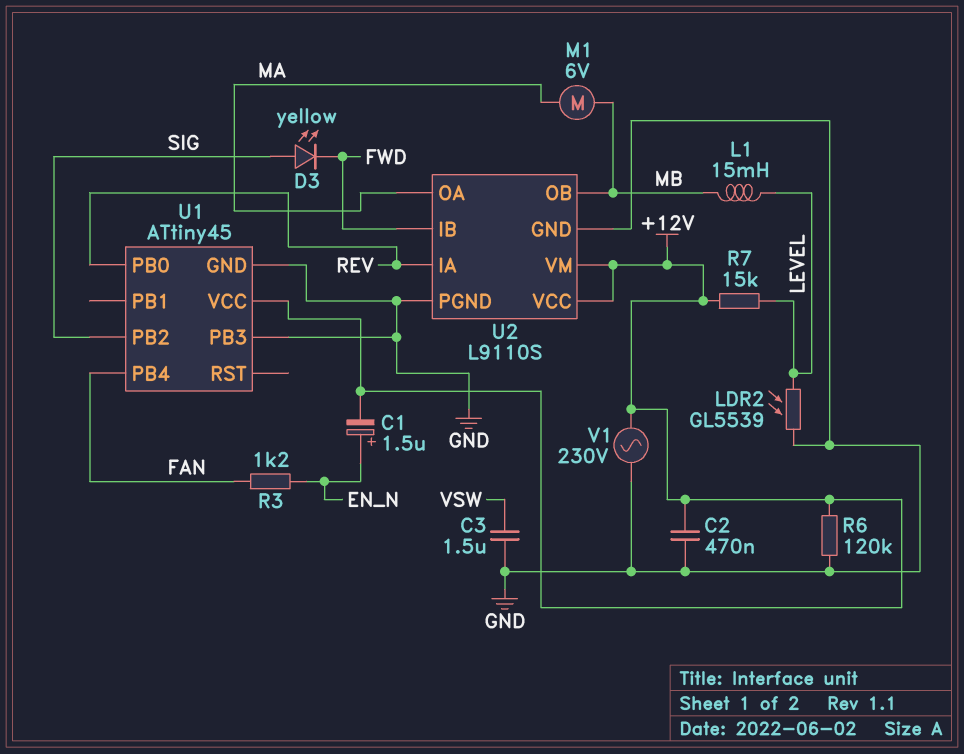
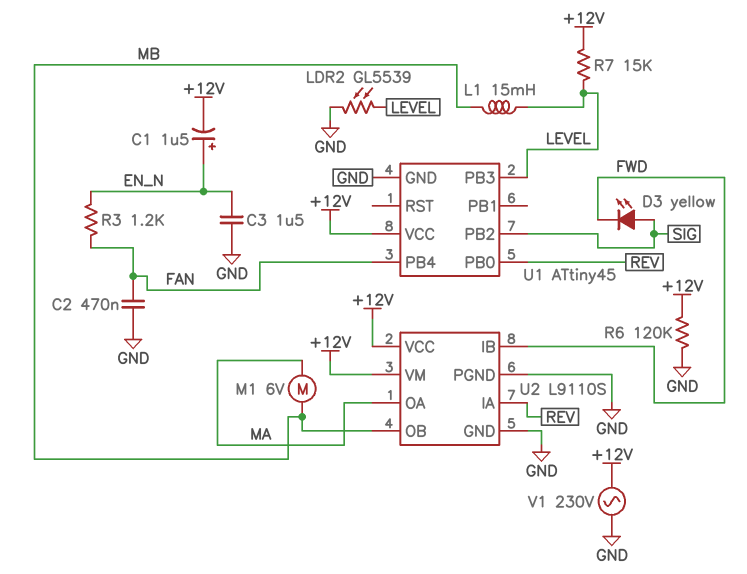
C2: 470nF (+12V, GND) -> 470nF (FAN, GND)
C3: 1.5uF (GND, VSW) -> 1.5uF (EN_N, GND)
U1 pin PB3: GND -> LEVEL

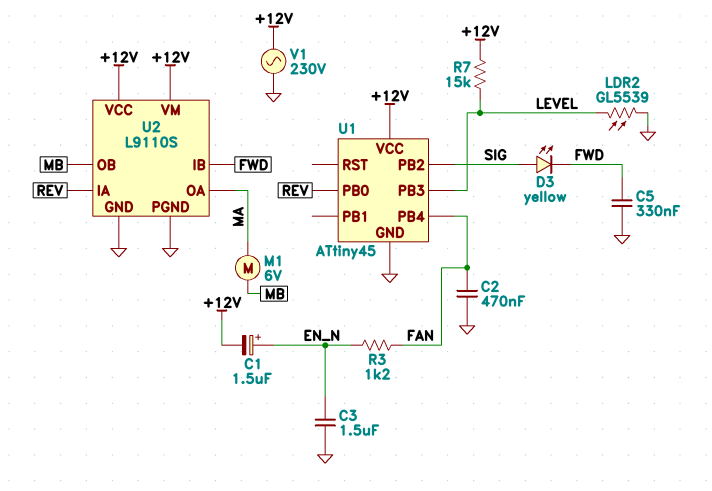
C5: none -> 330nF (FWD, GND)
L1: 15mH (LEVEL, MB) -> none
R6: 120k (+12V, GND) -> none

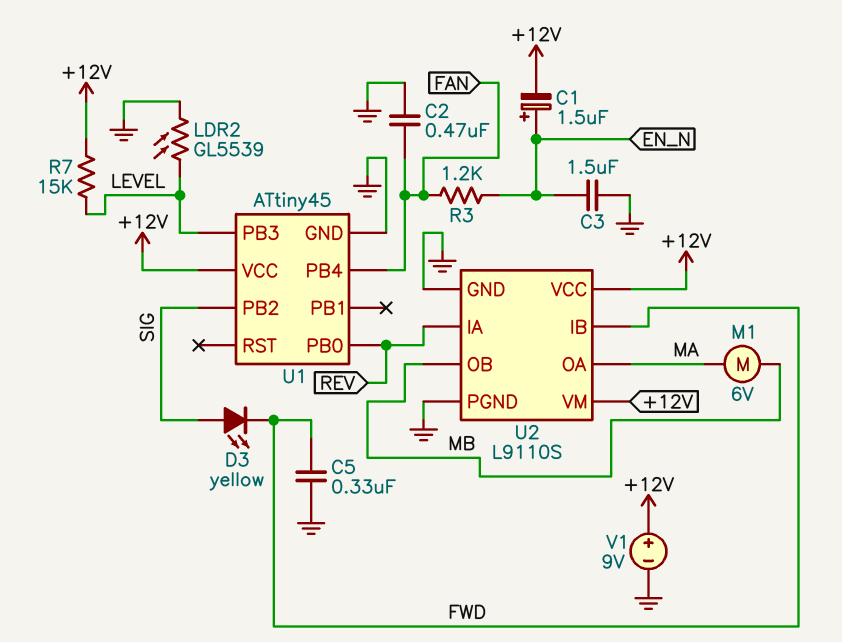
V1: AC 230V (+12V, GND) -> 9V (plus +12V, minus GND)

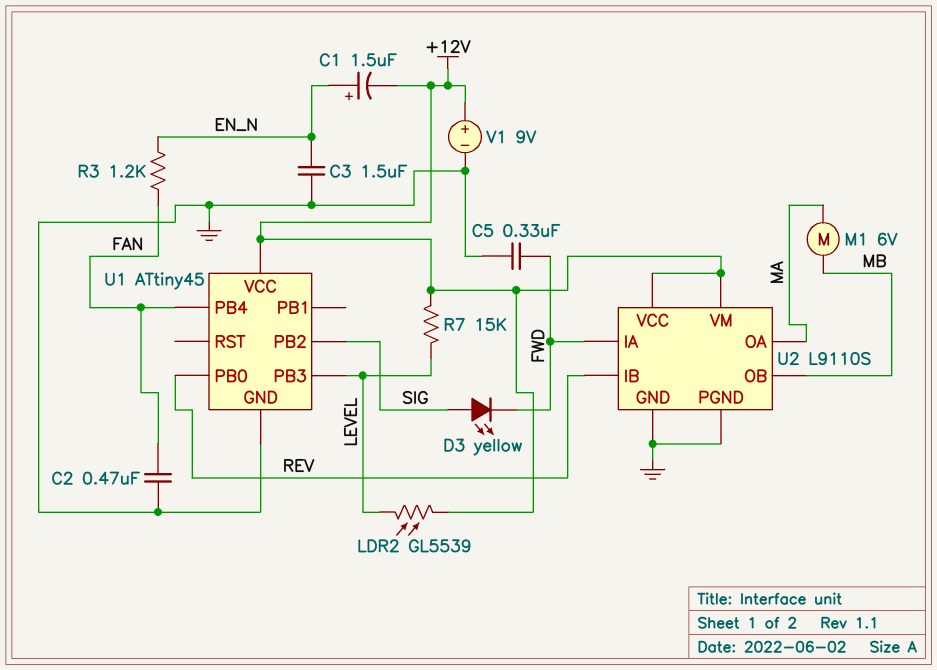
LDR2: GL5539 (GND, LEVEL) -> GL5539 (+12V, LEVEL)
U2 pin IA: REV -> FWD
U2 pin IB: FWD -> REV

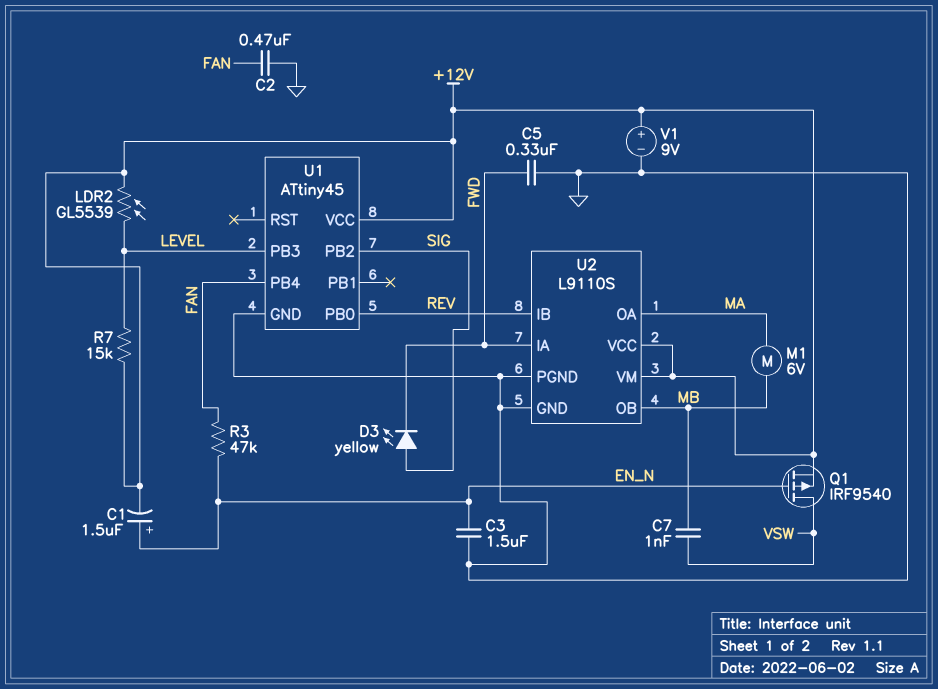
C7: none -> 1nF (MB, VSW)
Q1: none -> PMOS IRF9540 (G EN_N, D VSW, S +12V)
R3: 1.2k (EN_N, FAN) -> 47k (EN_N, FAN)

